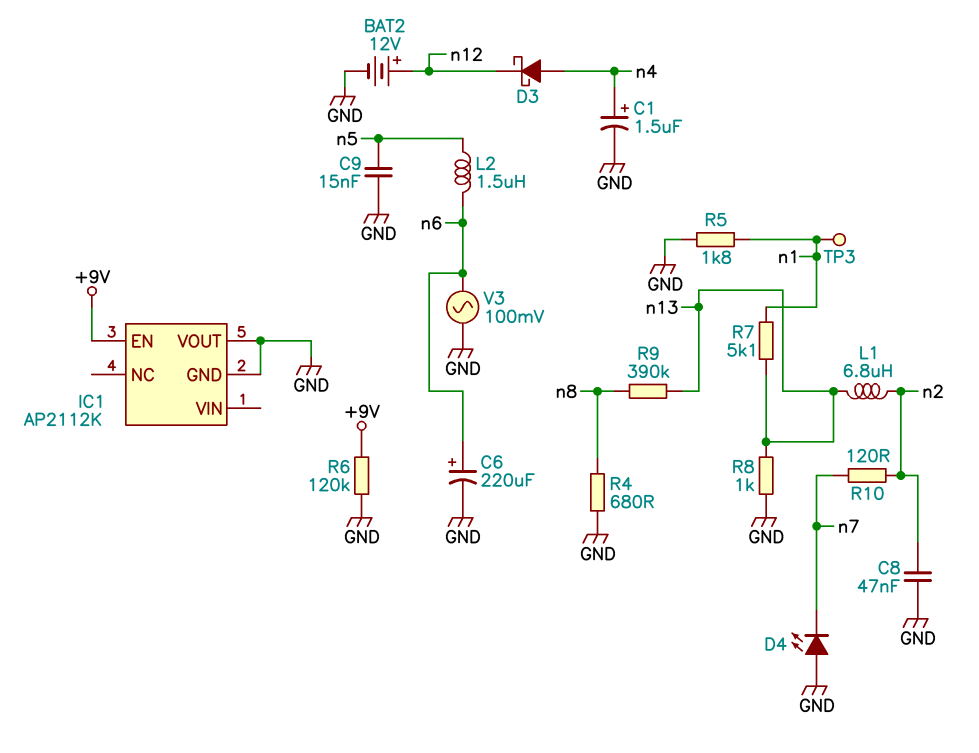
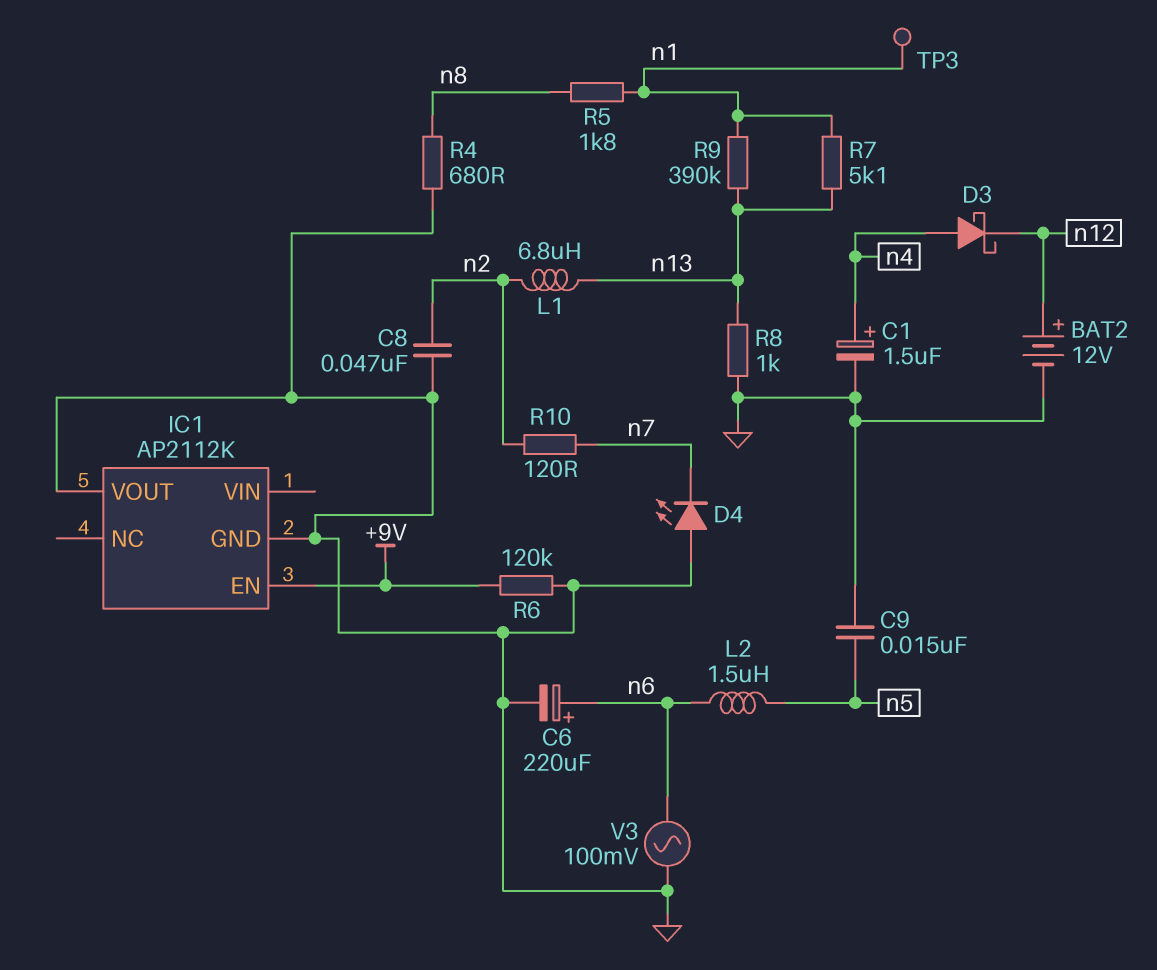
R5: 1.8k (GND, n1) -> 1.8k (n1, n8)
R9: 390k (n8, n13) -> 390k (n1, n13)

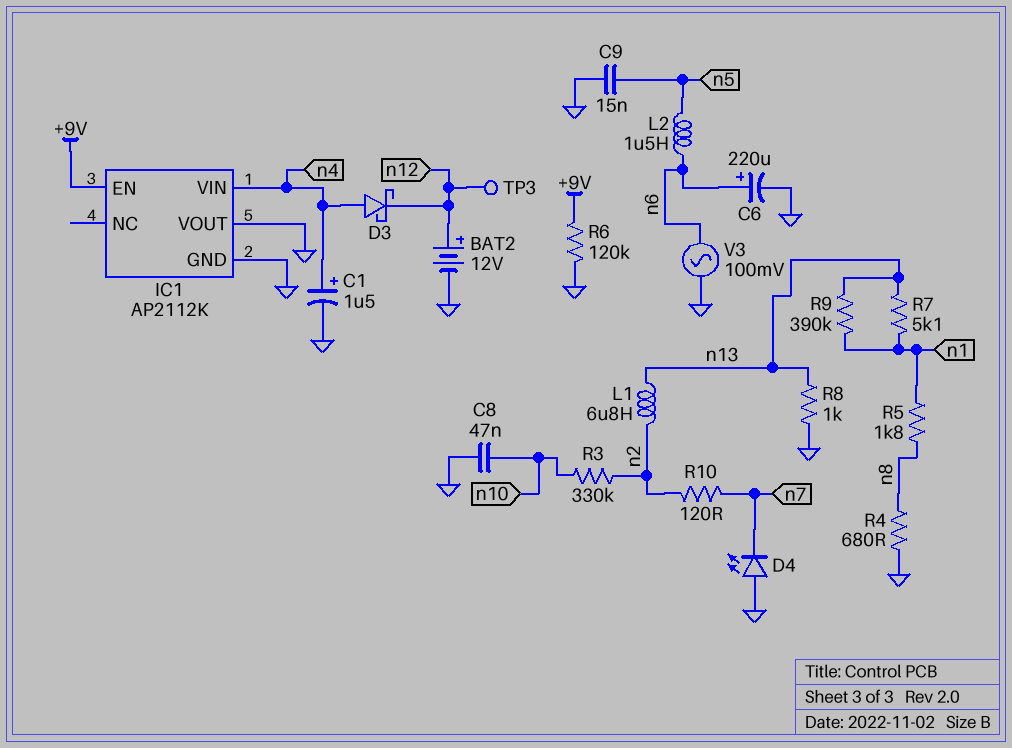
C8: 47nF (GND, n2) -> 47nF (GND, n10)
IC1 pin VIN: none -> n4
R3: none -> 330k (n2, n10)
TP3: test point (n1) -> test point (n12)

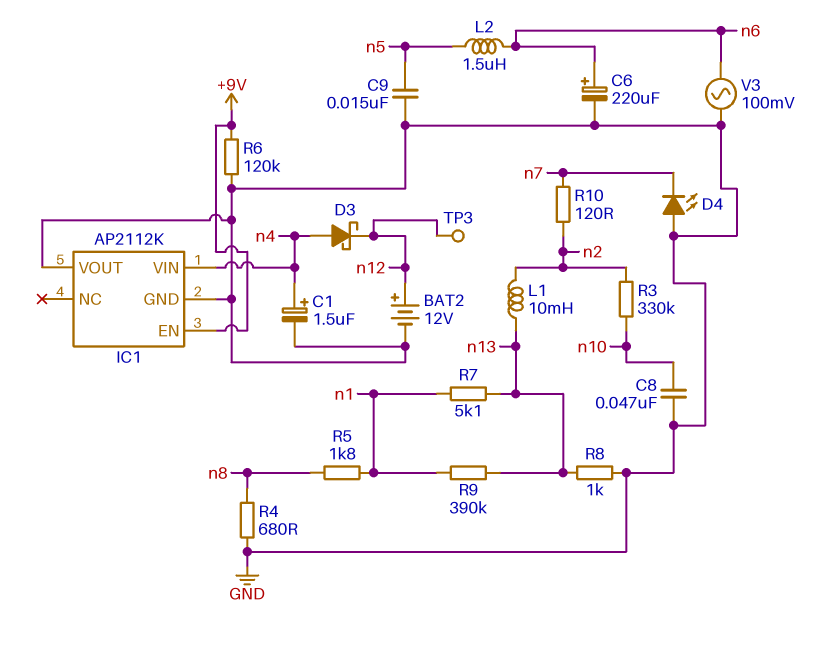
L1: 6.8uH (n2, n13) -> 10mH (n2, n13)

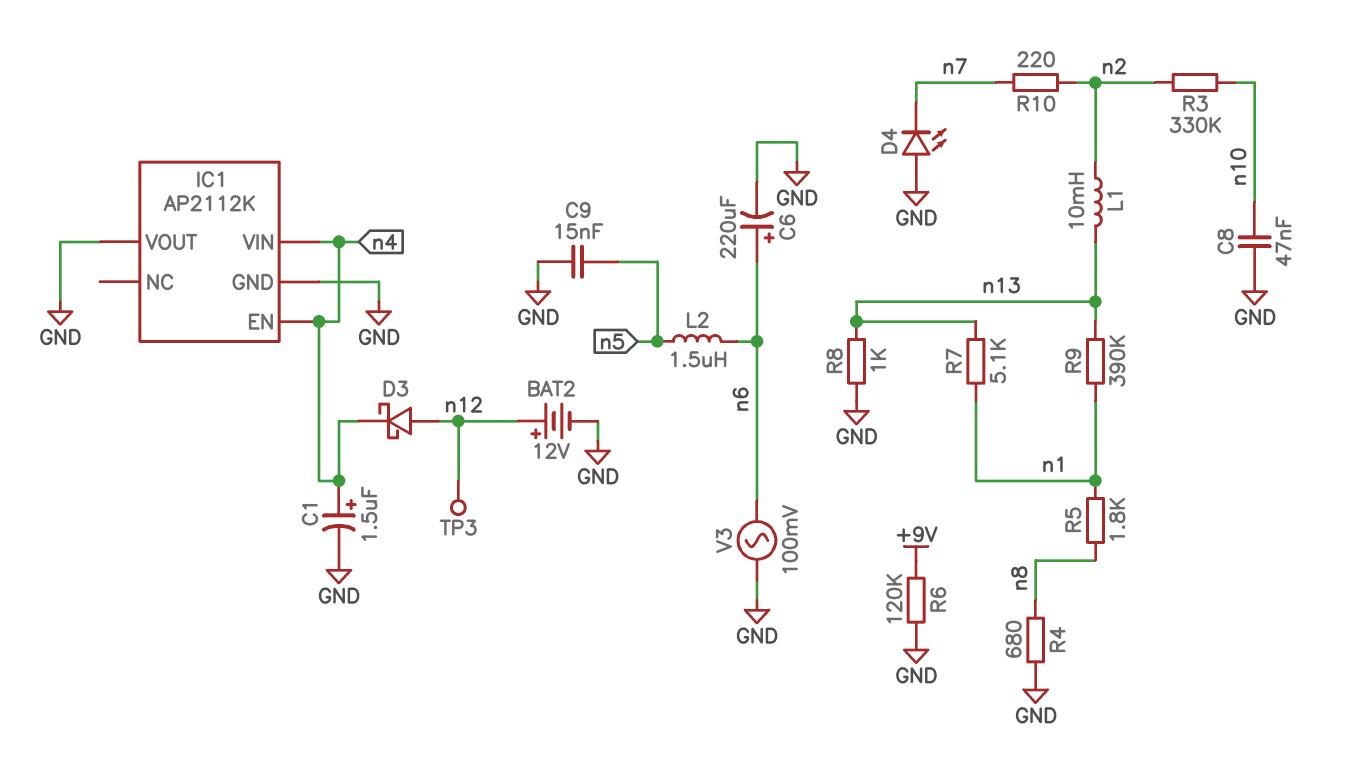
D3: schottky (A n4, K n12) -> schottky (A n12, K n4)
IC1 pin EN: +9V -> n4
R10: 120 (n2, n7) -> 220 (n2, n7)

